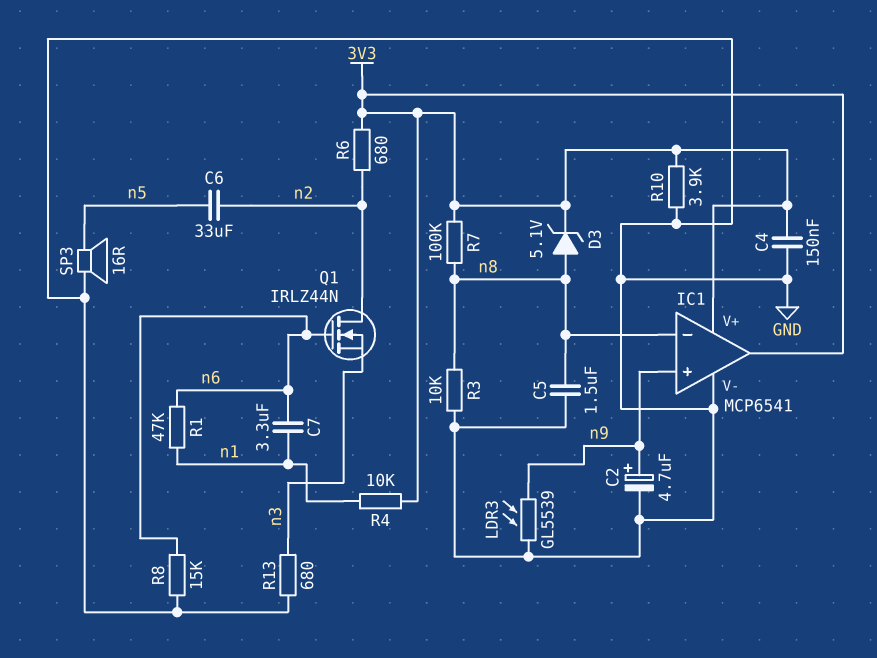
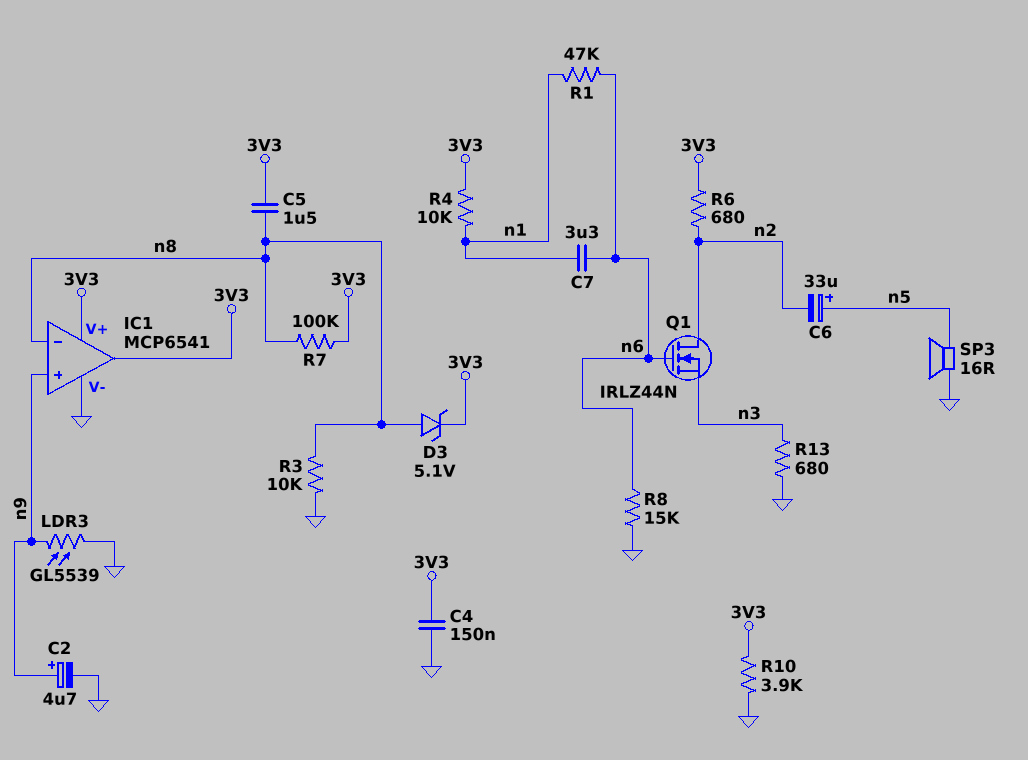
C5: 1.5uF (GND, n8) -> 1.5uF (3V3, n8)
C6: 33uF (n2, n5) -> 33uF (plus n5, minus n2)

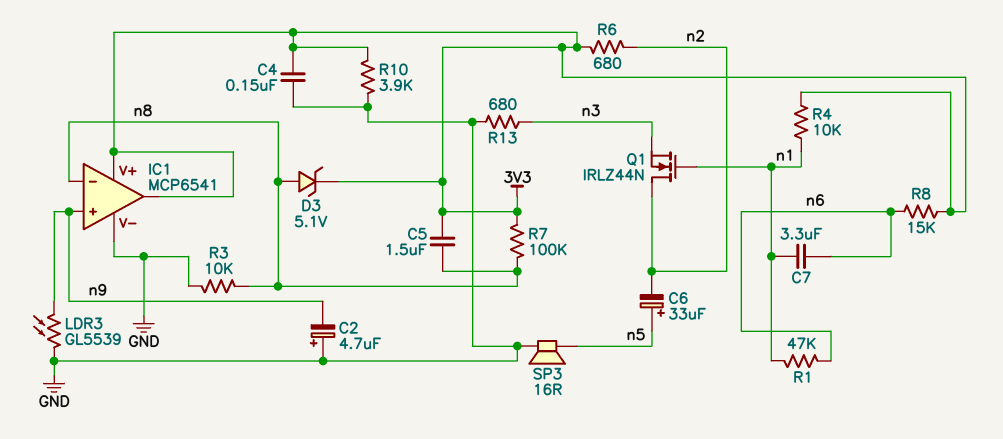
C2: 4.7uF (plus n9, minus GND) -> 4.7uF (plus GND, minus n9)
Q1: NMOS IRLZ44N (G n6, D n2, S n3) -> NMOS IRLZ44N (G n1, D n2, S n3)
R8: 15k (GND, n6) -> 15k (3V3, n6)

